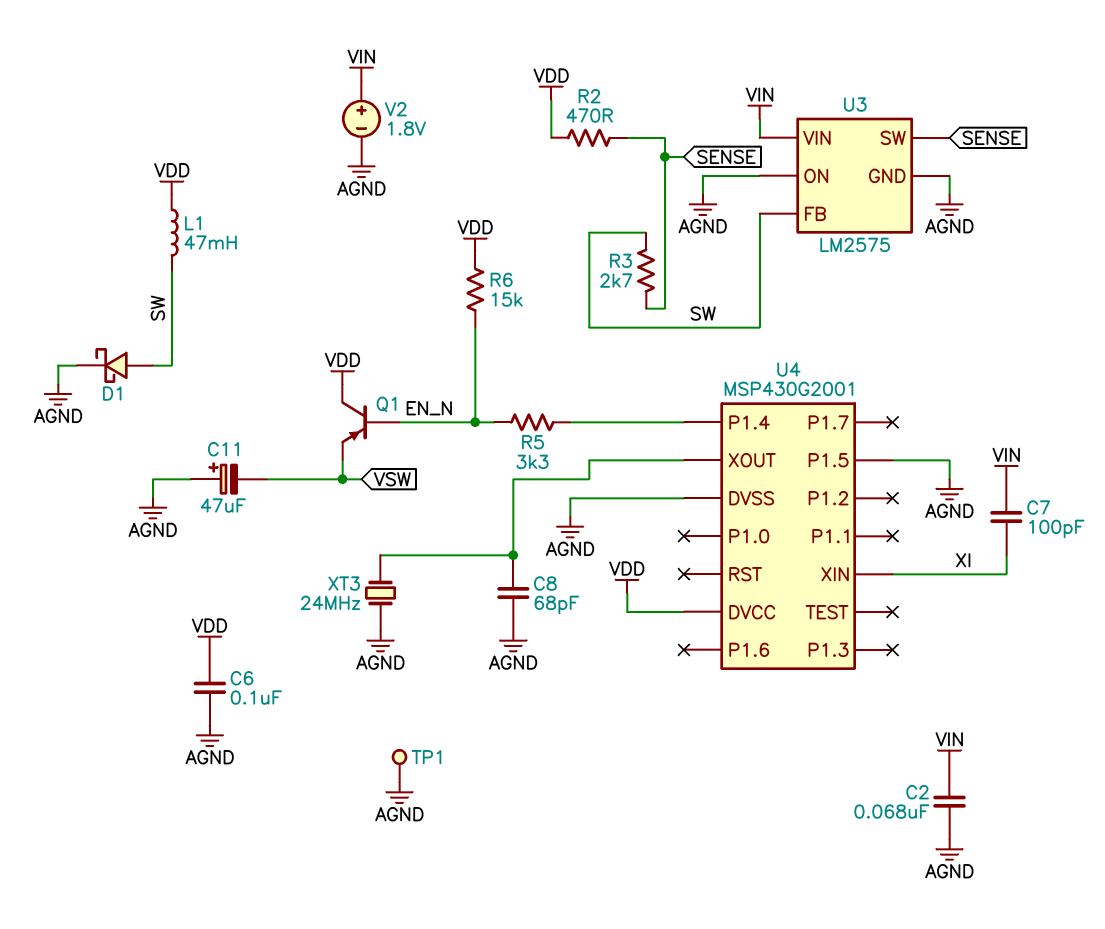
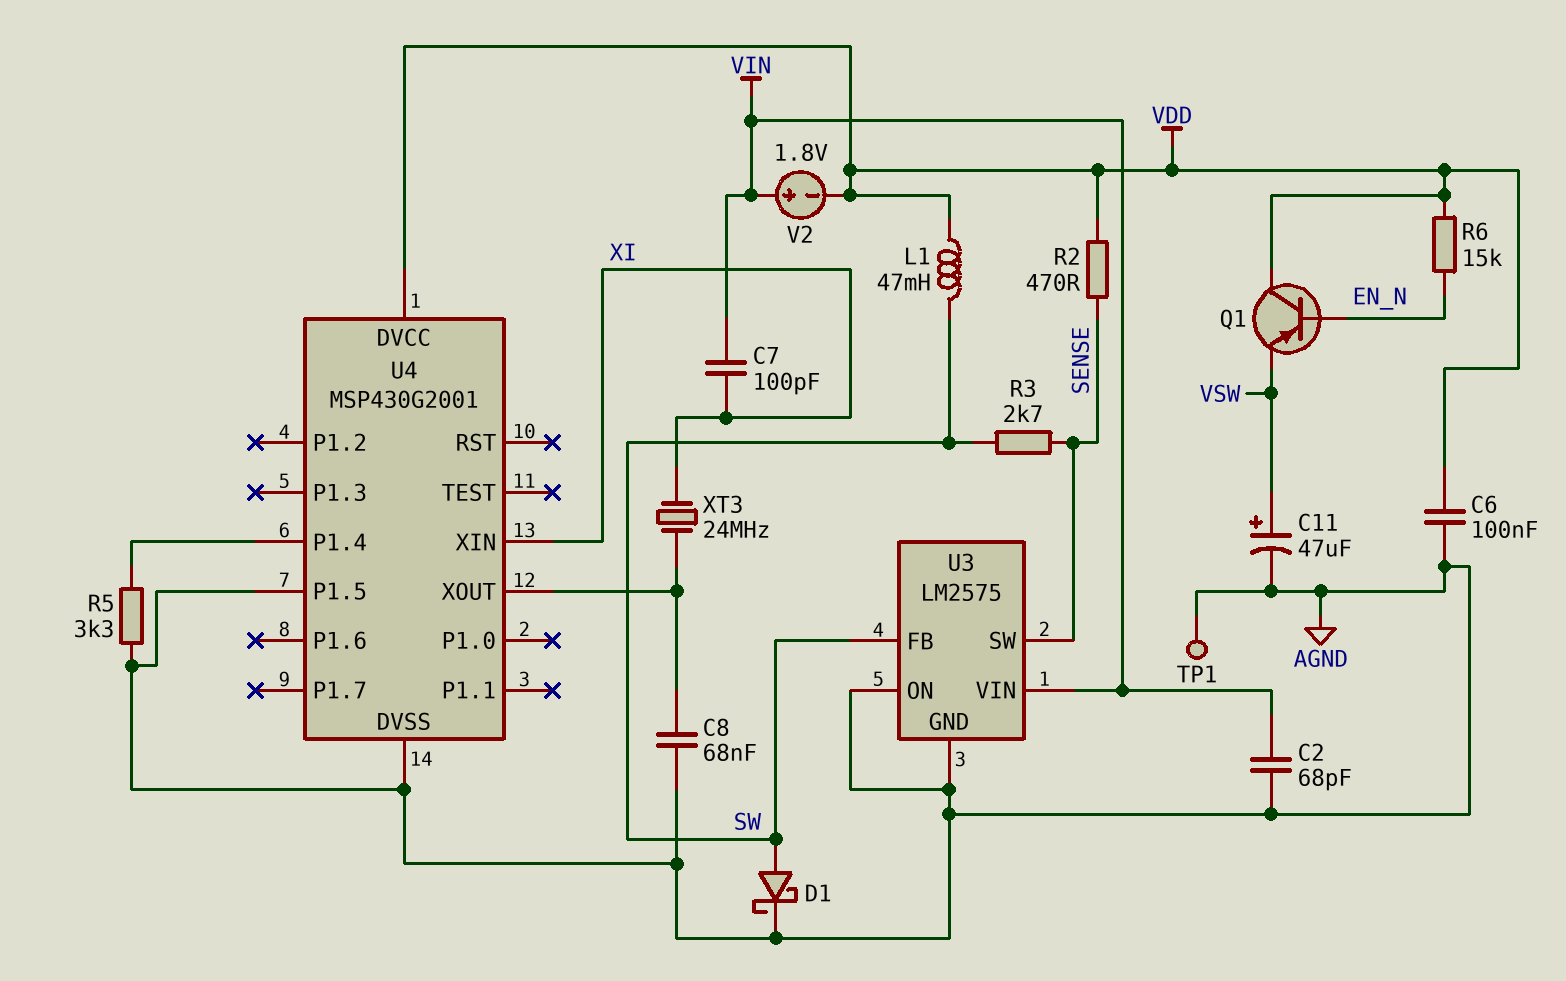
C2: 68nF (AGND, VIN) -> 68pF (AGND, VIN)
C8: 68pF (AGND, U4/XOUT) -> 68nF (AGND, U4/XOUT)
C11: 47uF (plus AGND, minus VSW) -> 47uF (plus VSW, minus AGND)
R5: 3.3k (EN_N, U4/P1.4) -> 3.3k (AGND, U4/P1.4)
V2: 1.8V (plus VIN, minus AGND) -> 1.8V (plus VIN, minus VDD)
XT3: 24MHz (AGND, U4/XOUT) -> 24MHz (U4/XOUT, XI)

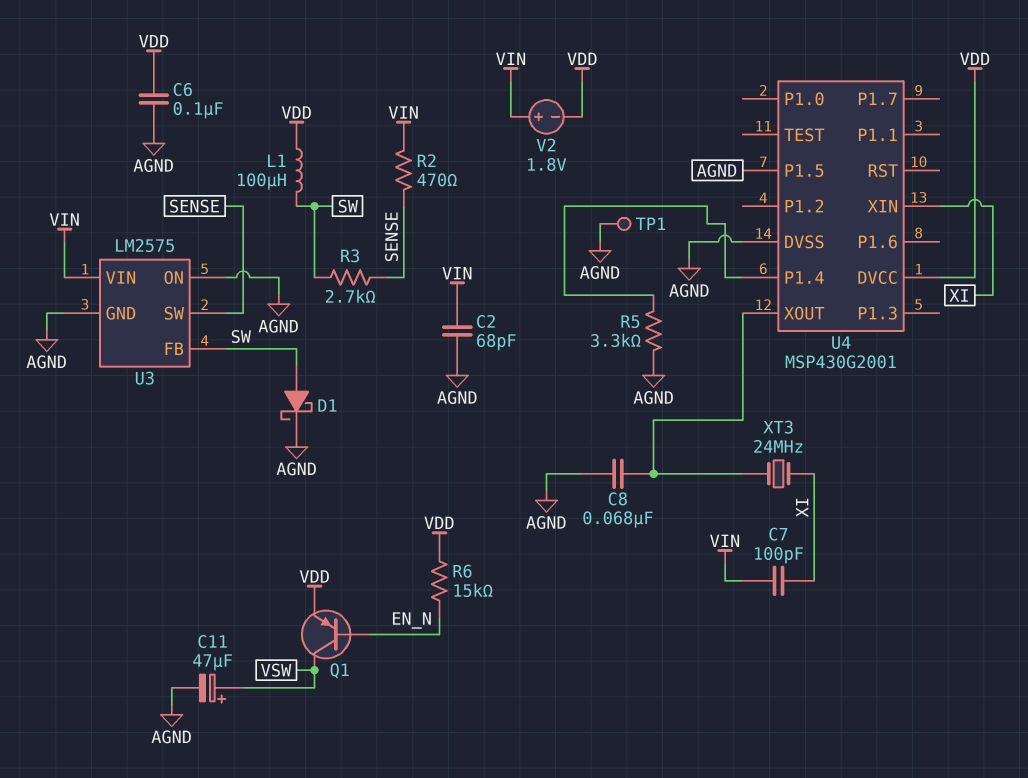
L1: 47mH (SW, VDD) -> 100uH (SW, VDD)
Q1: PNP (B EN_N, C VDD, E VSW) -> PNP (B EN_N, C VSW, E VDD)
R2: 470 (SENSE, VDD) -> 470 (SENSE, VIN)

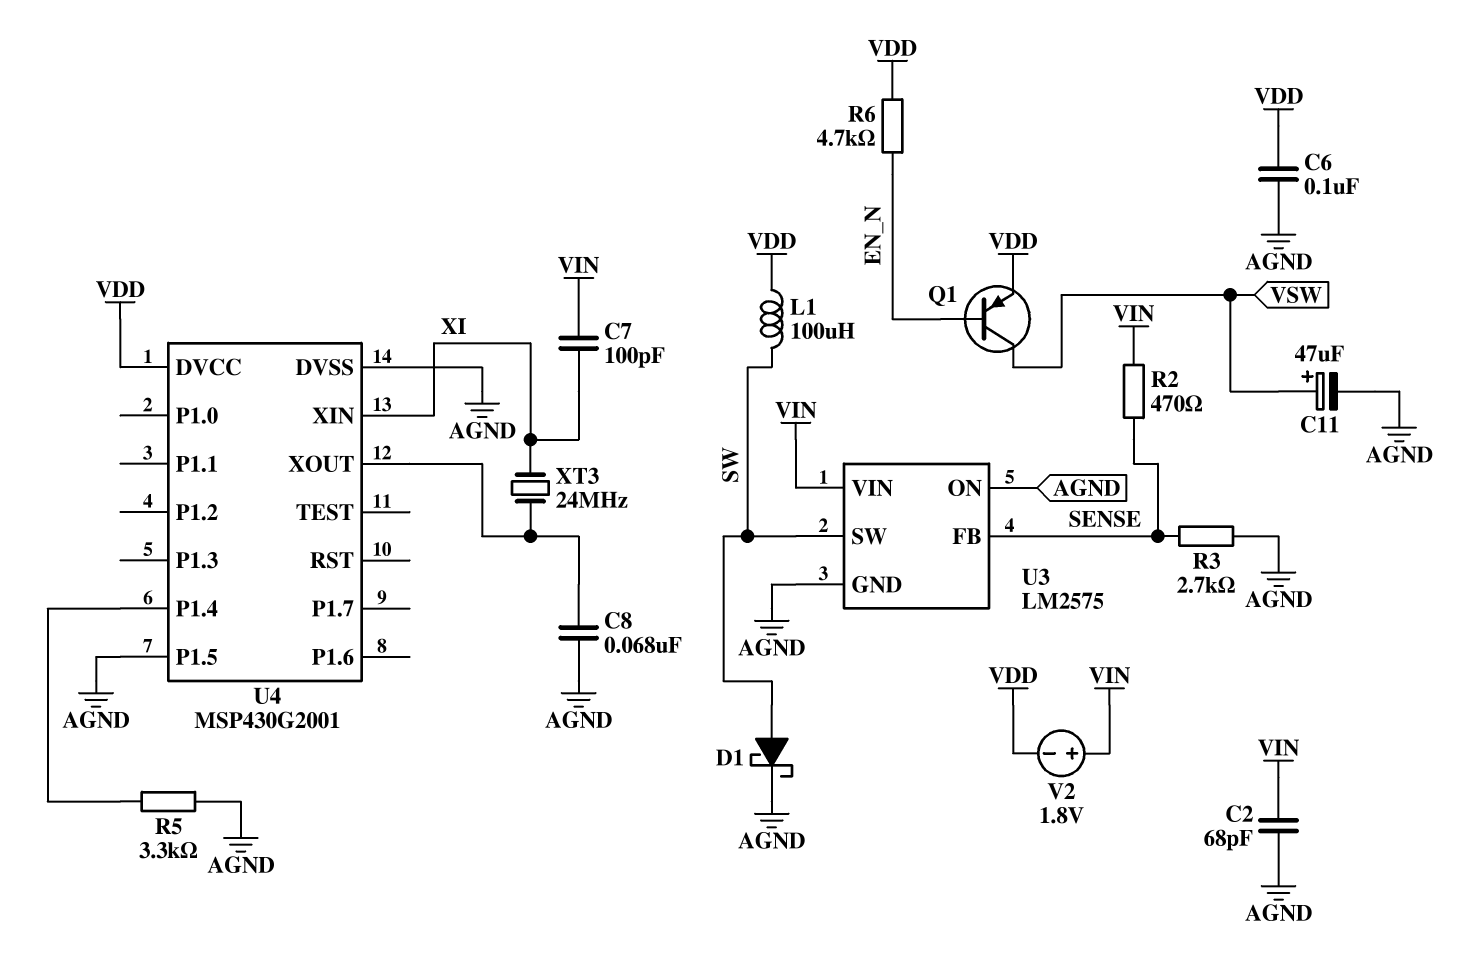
R3: 2.7k (SENSE, SW) -> 2.7k (AGND, SENSE)
R6: 15k (EN_N, VDD) -> 4.7k (EN_N, VDD)
TP1: test point (AGND) -> none
U3 pin FB: SW -> SENSE
U3 pin SW: SENSE -> SW

